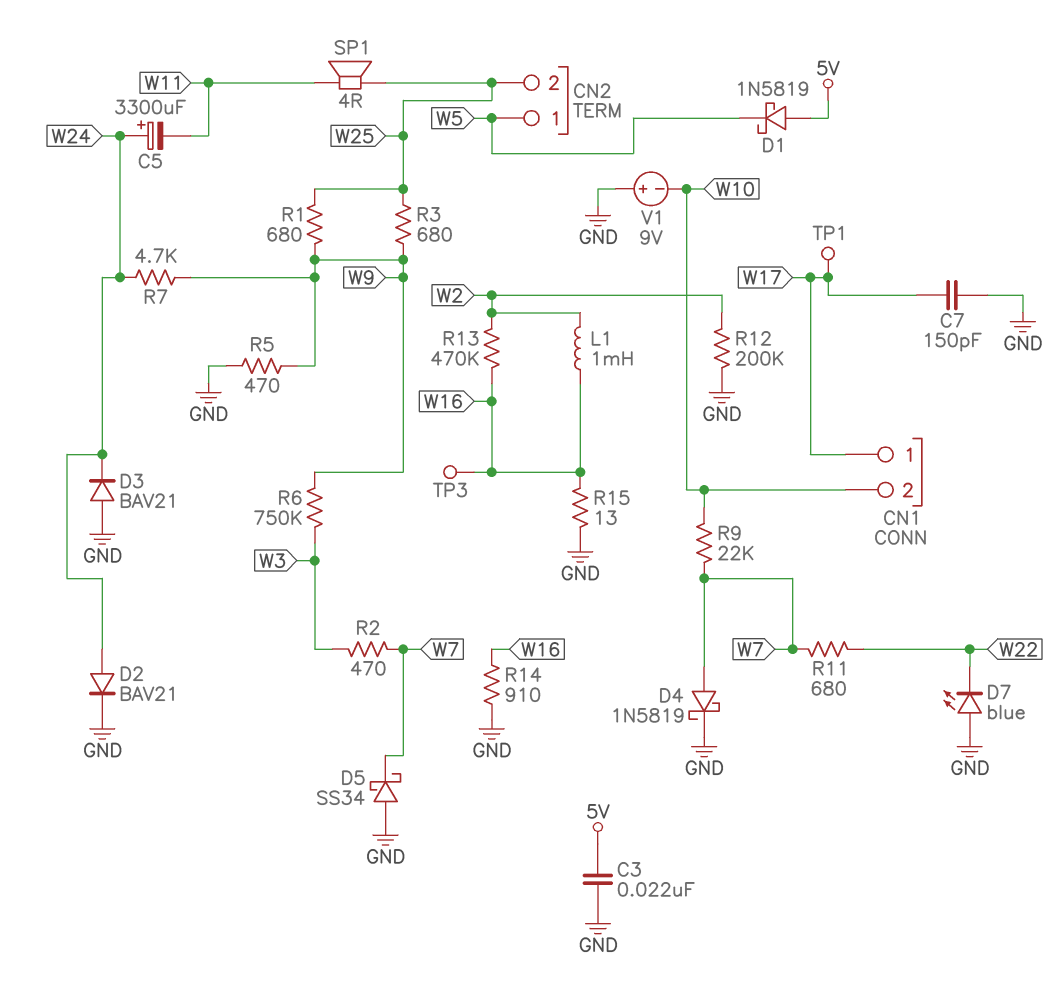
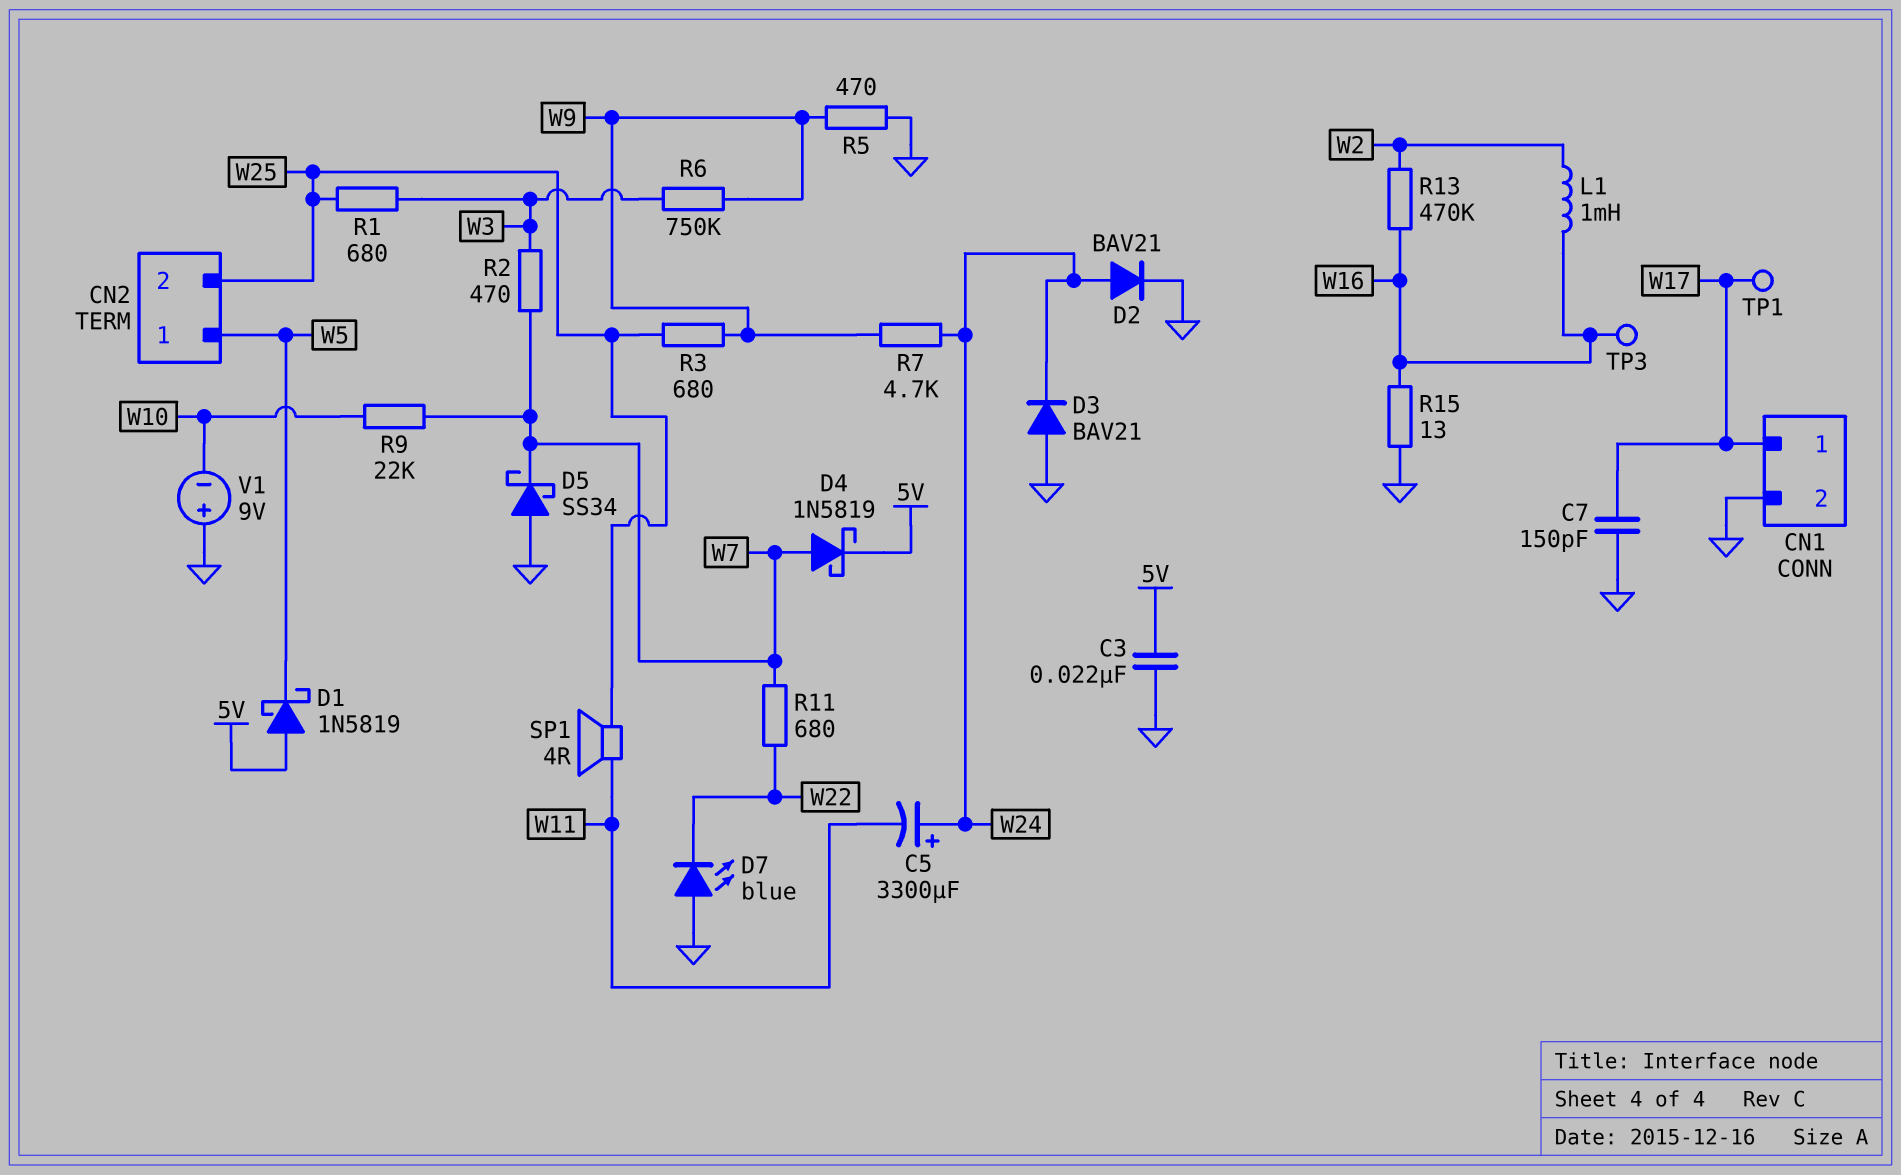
CN1 pin 2: W10 -> GND
D4: schottky 1N5819 (A W7, K GND) -> schottky 1N5819 (A W7, K 5V)
R1: 680 (W9, W25) -> 680 (W3, W25)
R12: 200k (GND, W2) -> none
R14: 910 (GND, W16) -> none

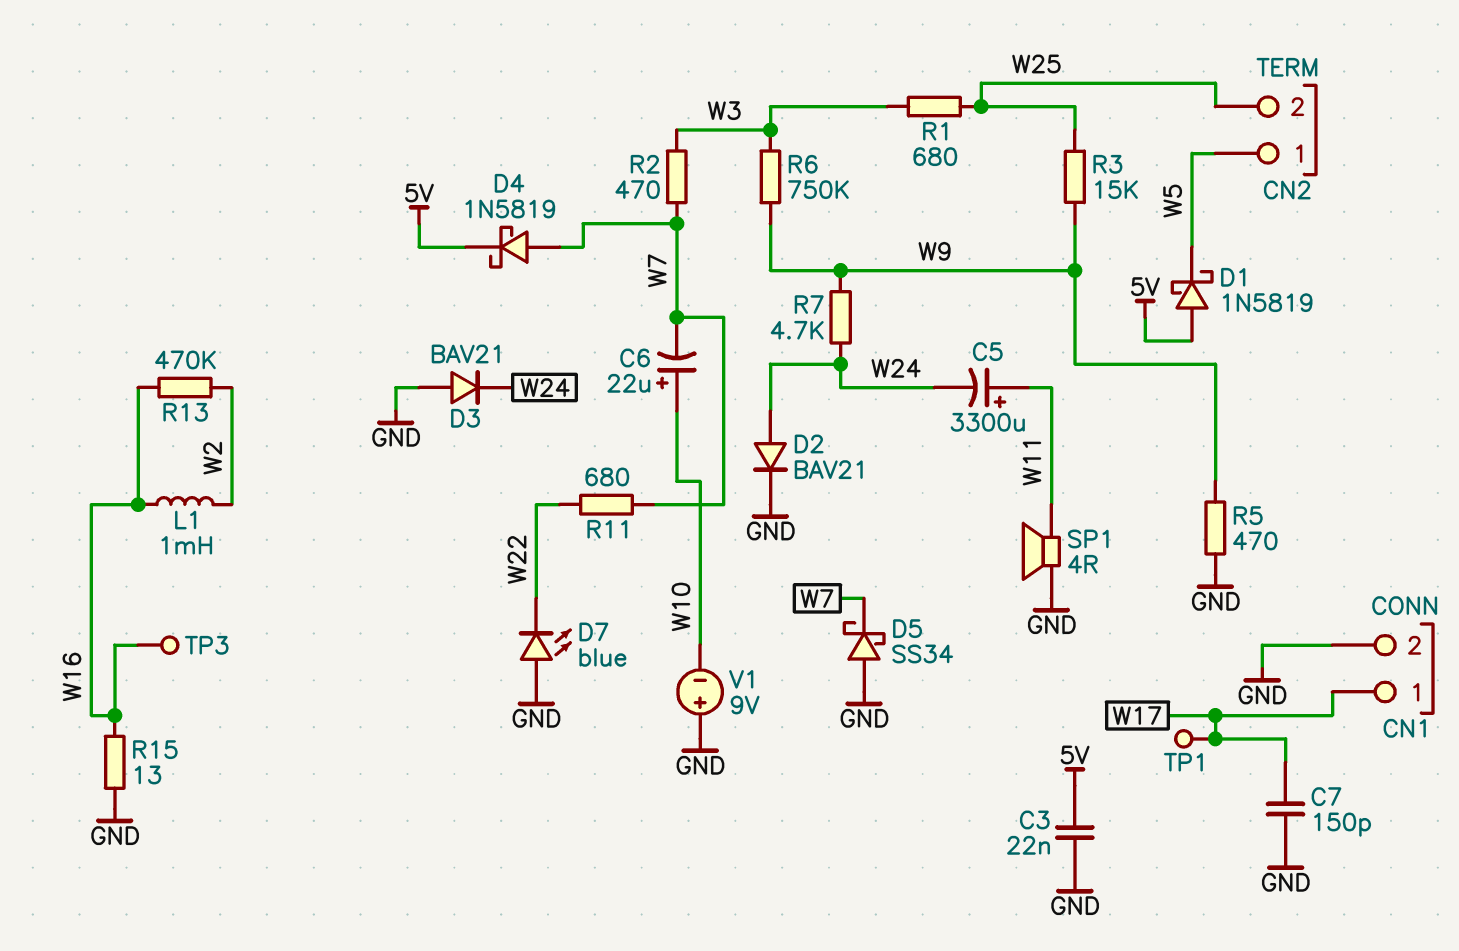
C5: 3300uF (plus W24, minus W11) -> 3300uF (plus W11, minus W24)
C6: none -> 22uF (plus W10, minus W7)
R3: 680 (W9, W25) -> 15k (W9, W25)
R9: 22k (W7, W10) -> none
SP1: speaker 4R (W11, W25) -> speaker 4R (GND, W11)

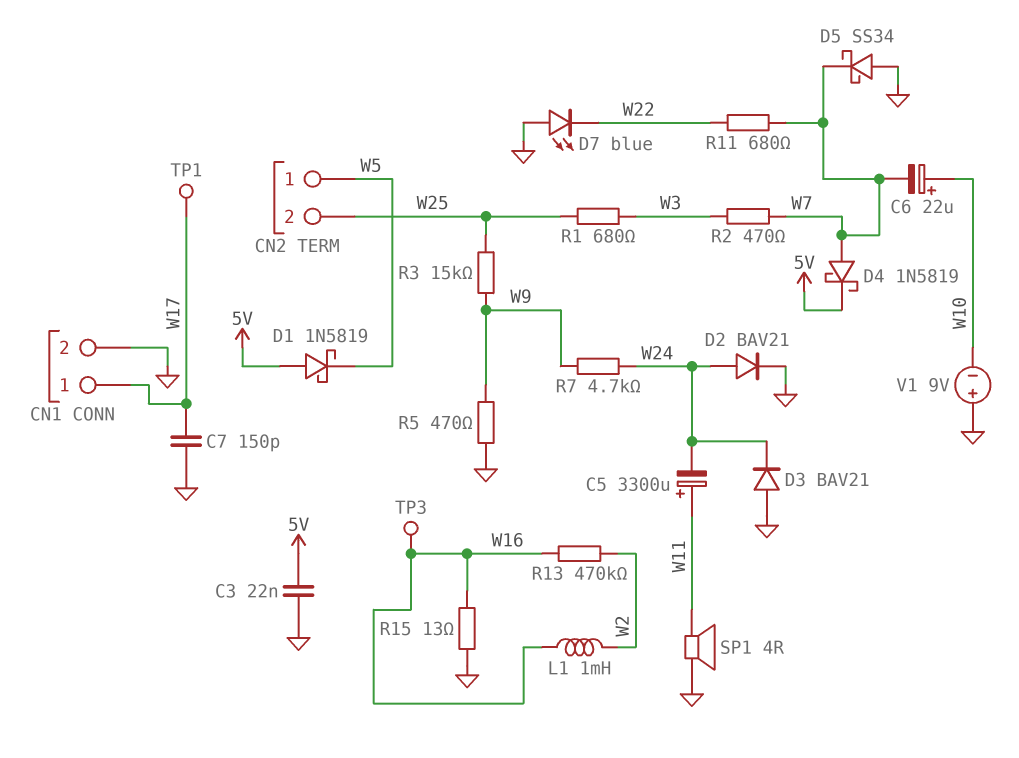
R6: 750k (W3, W9) -> none

